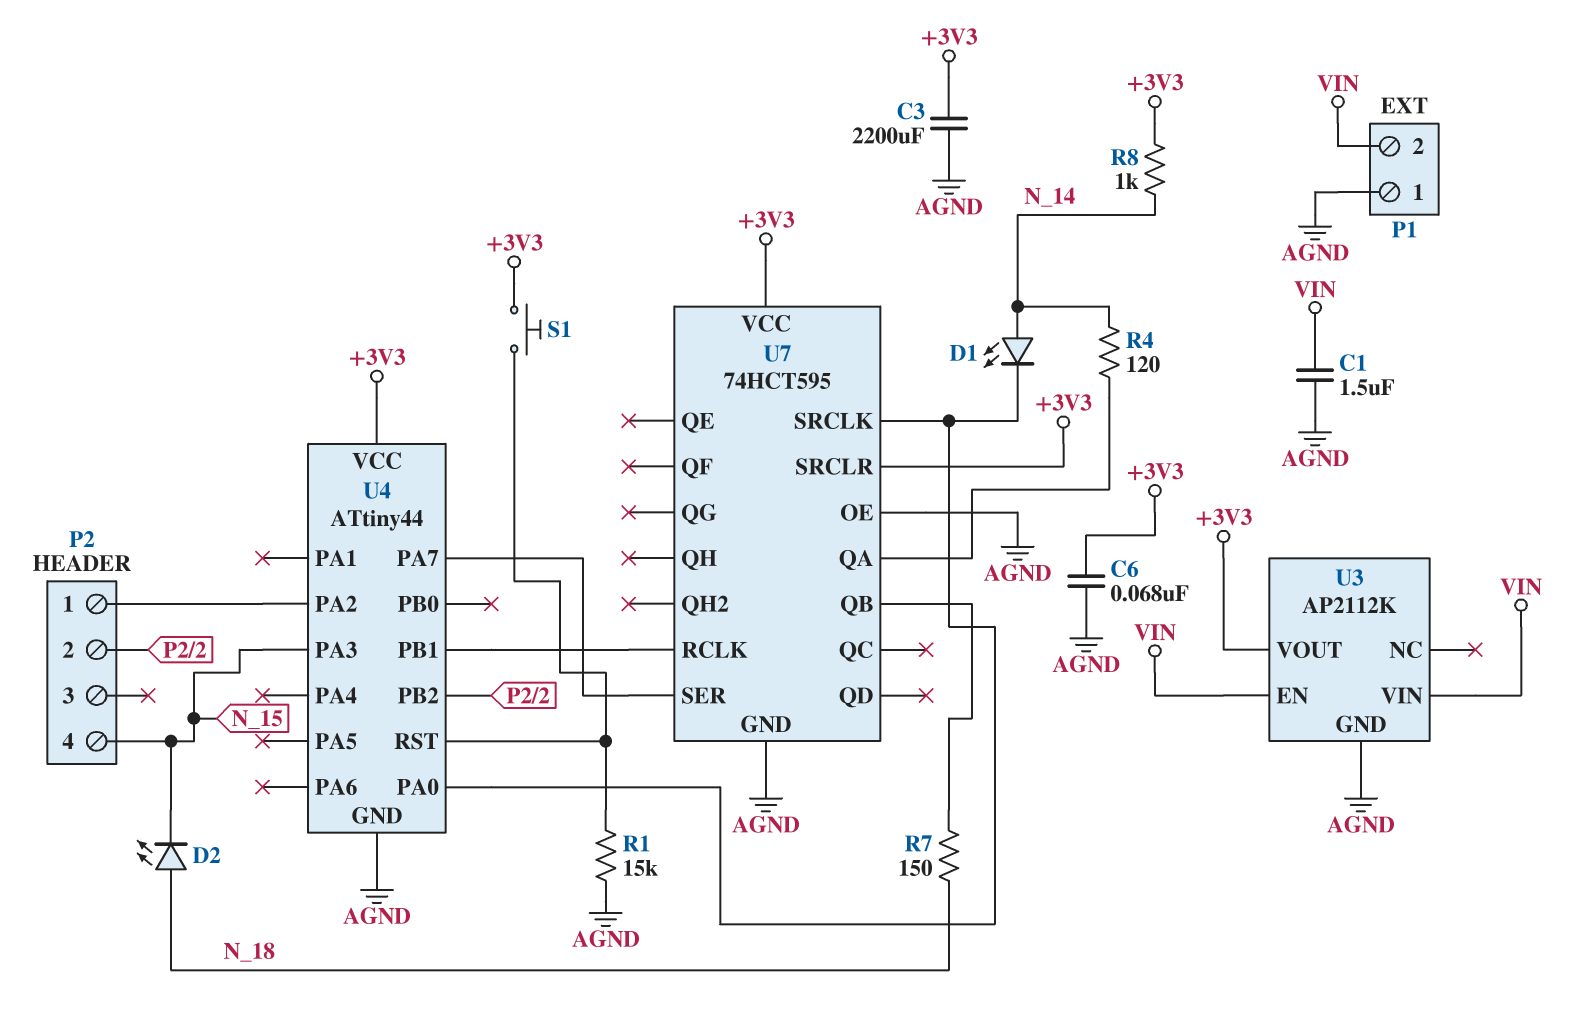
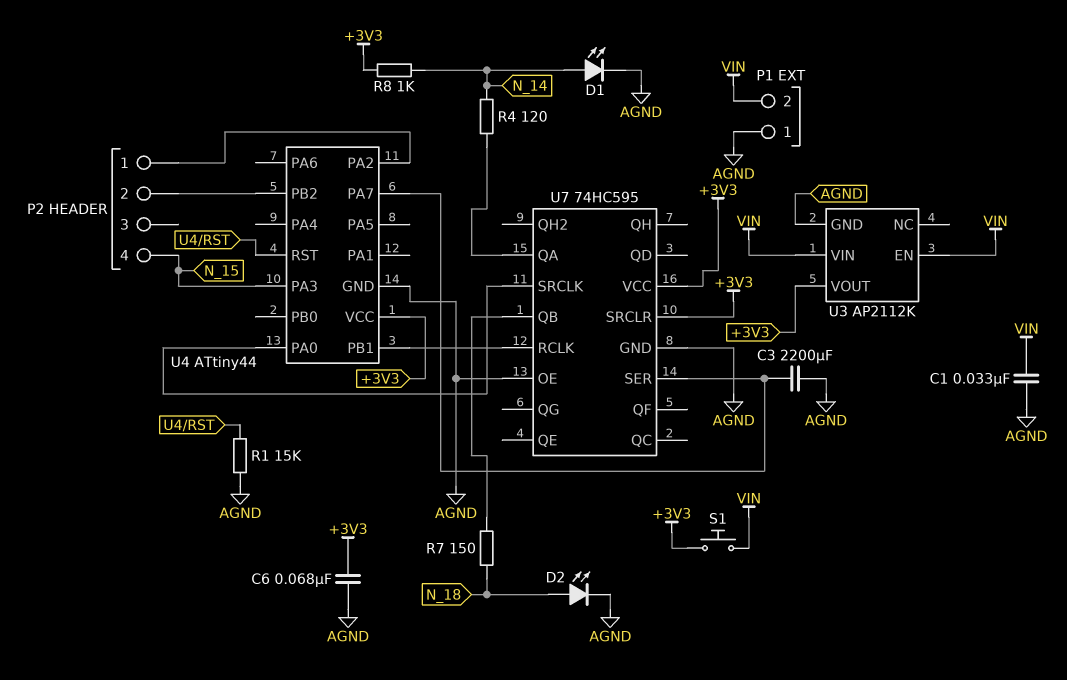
C1: 1.5uF (AGND, VIN) -> 33nF (AGND, VIN)
C3: 2200uF (+3V3, AGND) -> 2200uF (AGND, U4/PA7)
D1: LED (A N_14, K U4/PA0) -> LED (A N_14, K AGND)
D2: LED (A N_18, K N_15) -> LED (A N_18, K AGND)
S1: button (+3V3, U4/RST) -> button (+3V3, VIN)
U7: 74HCT595 -> 74HC595

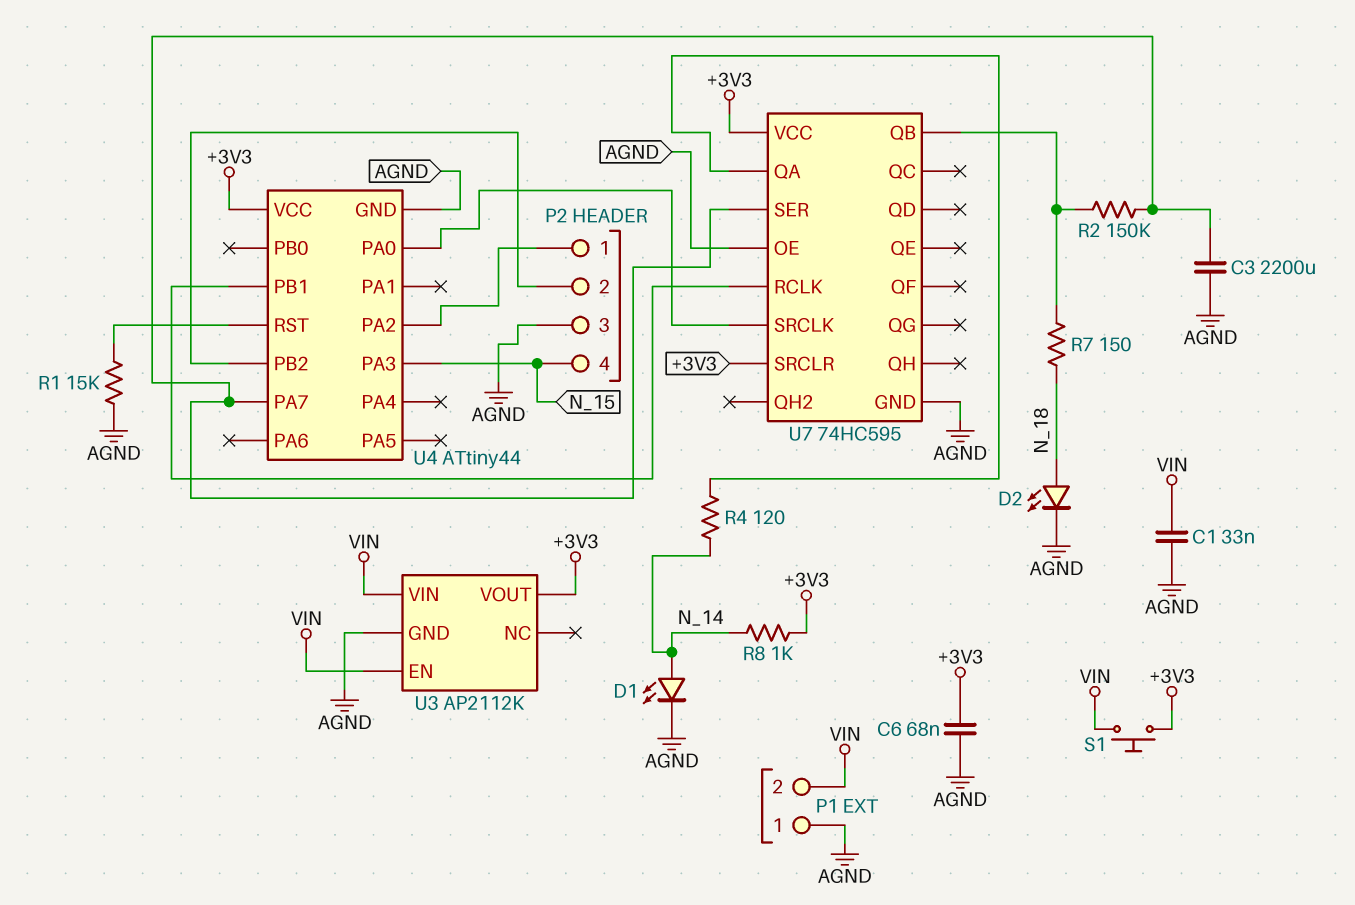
P2 pin 3: none -> AGND
R2: none -> 150k (U4/PA7, U7/QB)

